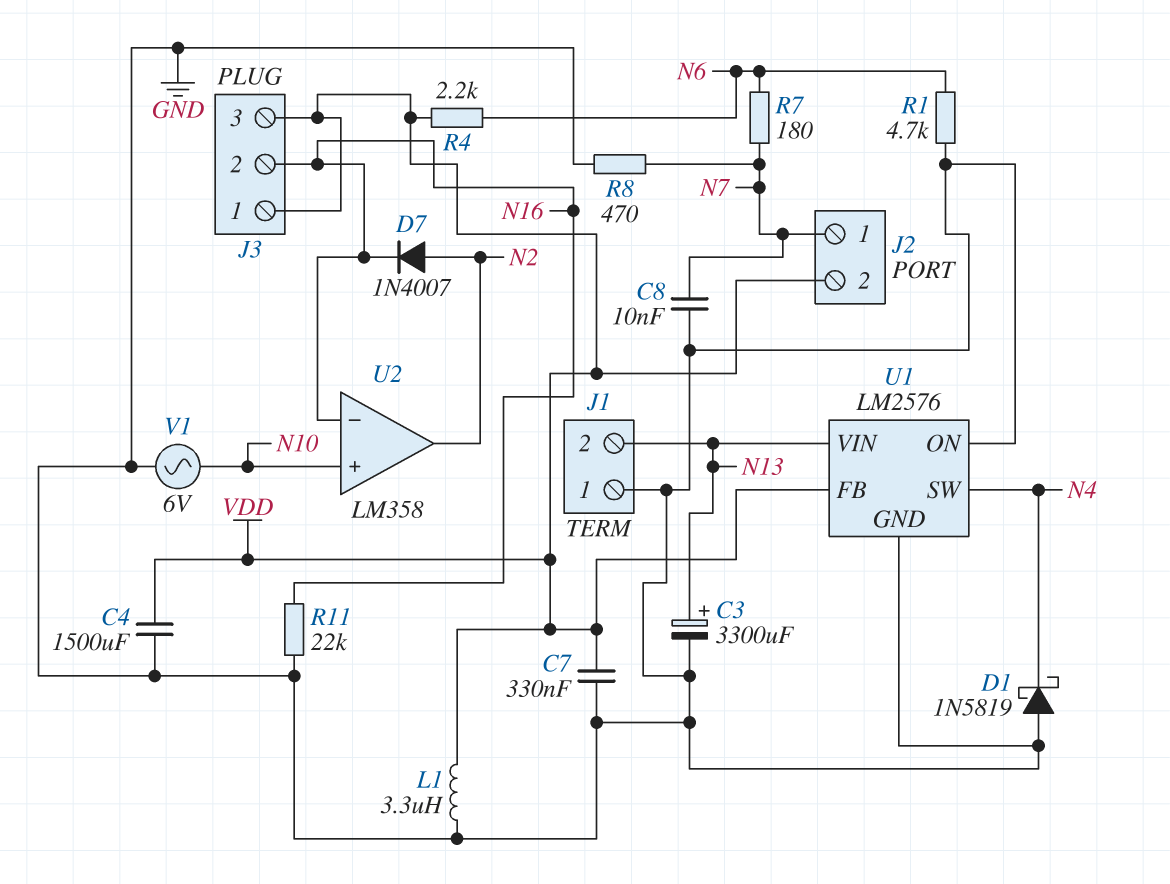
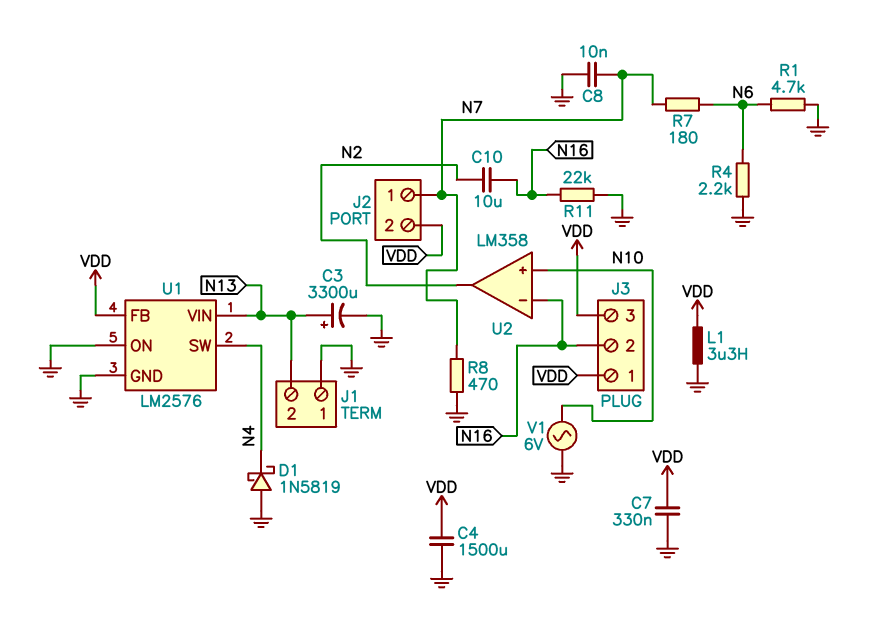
C10: none -> 10uF (N2, N16)
D7: diode 1N4007 (A N2, K N16) -> none
R4: 2.2k (N6, VDD) -> 2.2k (GND, N6)

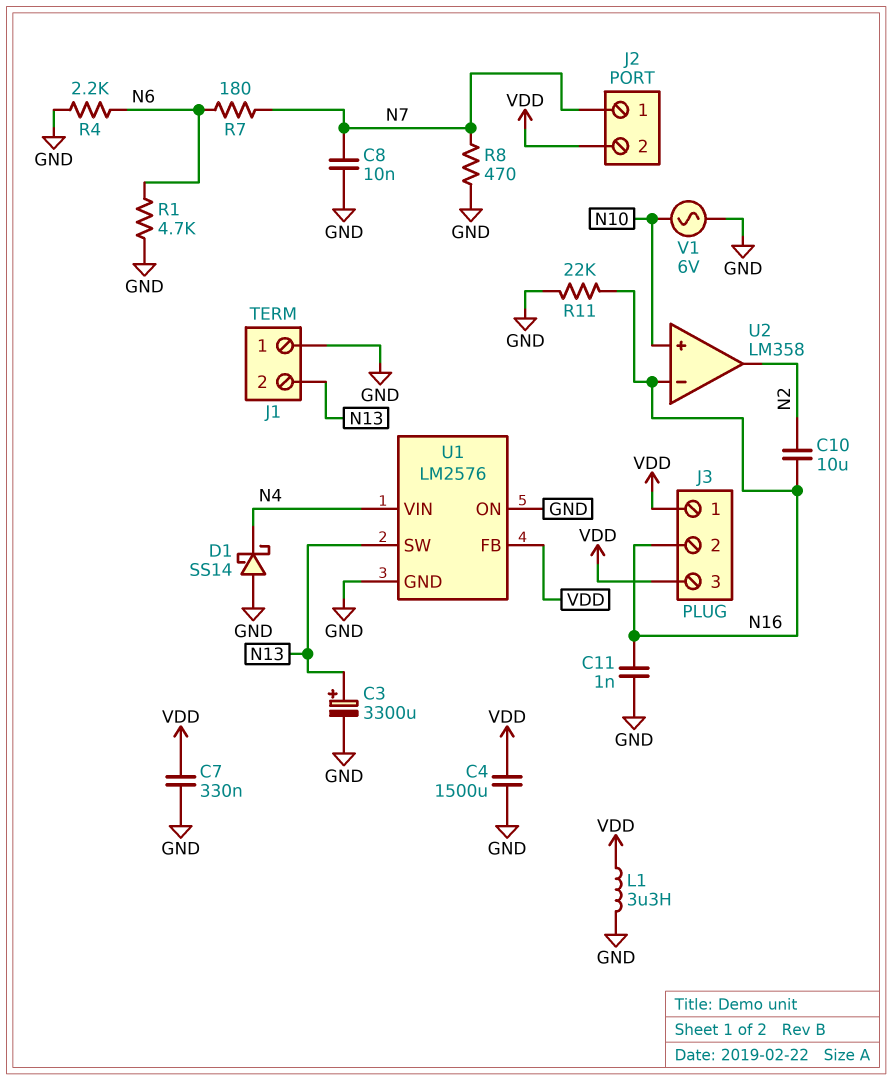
C11: none -> 1nF (GND, N16)
D1: schottky 1N5819 (A GND, K N4) -> schottky SS14 (A GND, K N4)
U1 pin SW: N4 -> N13
U1 pin VIN: N13 -> N4

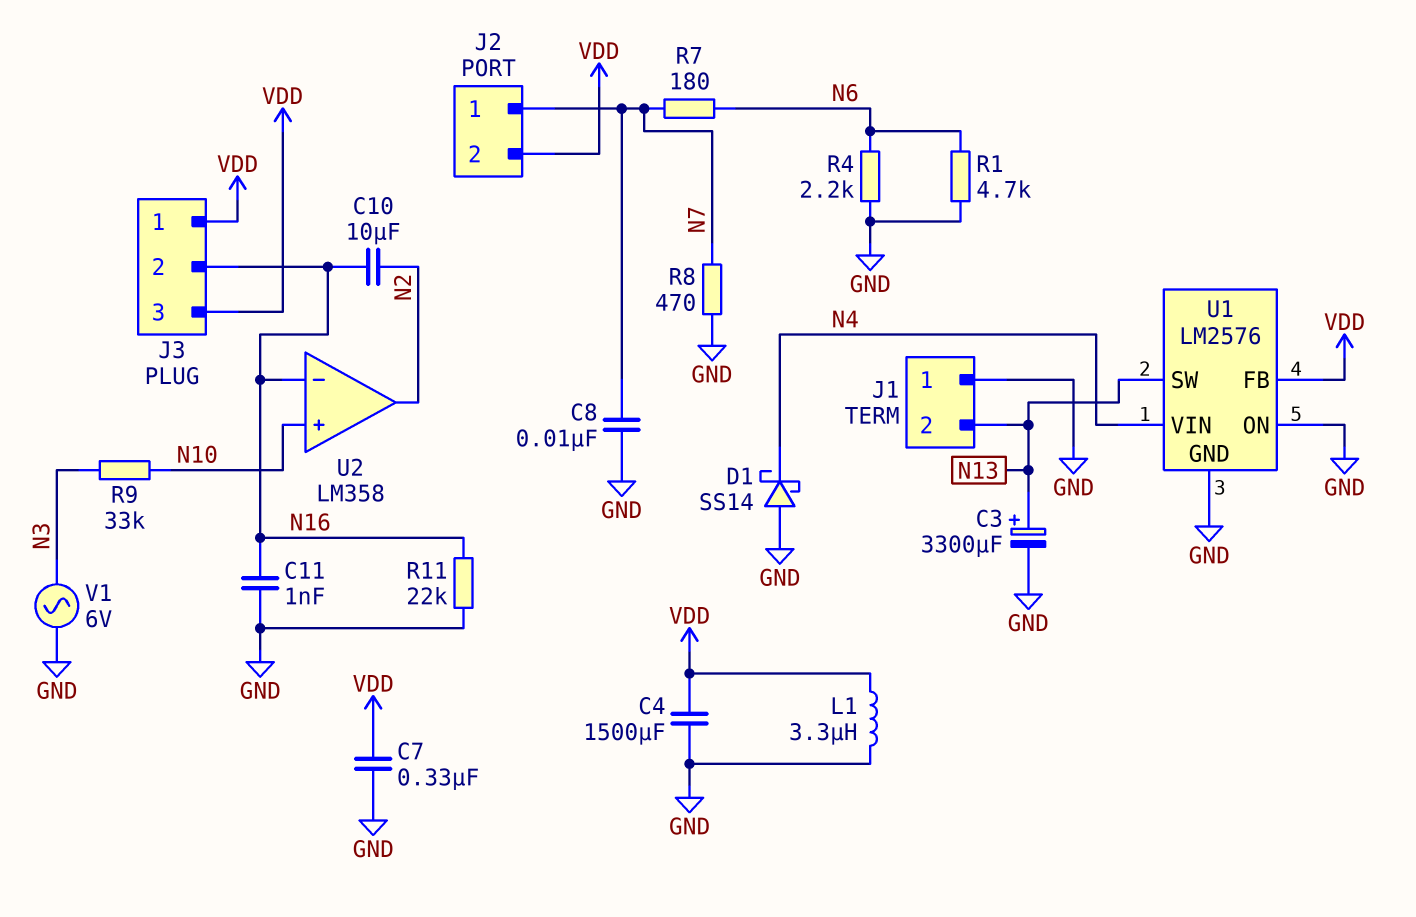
R9: none -> 33k (N3, N10)
V1: AC 6V (GND, N10) -> AC 6V (GND, N3)

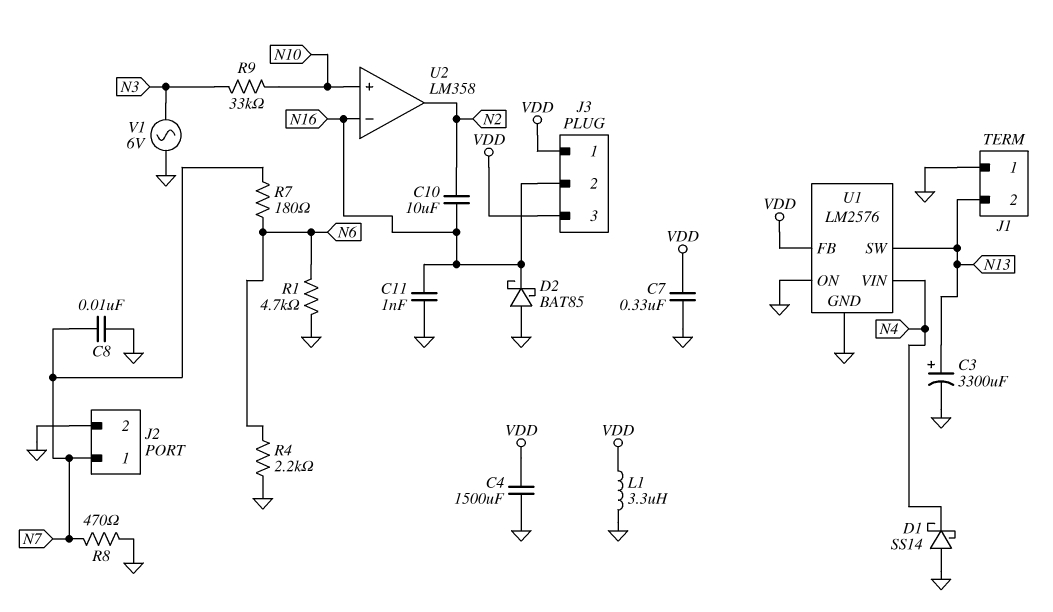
D2: none -> schottky BAT85 (A GND, K N16)
J2 pin 2: VDD -> GND
R11: 22k (GND, N16) -> none

